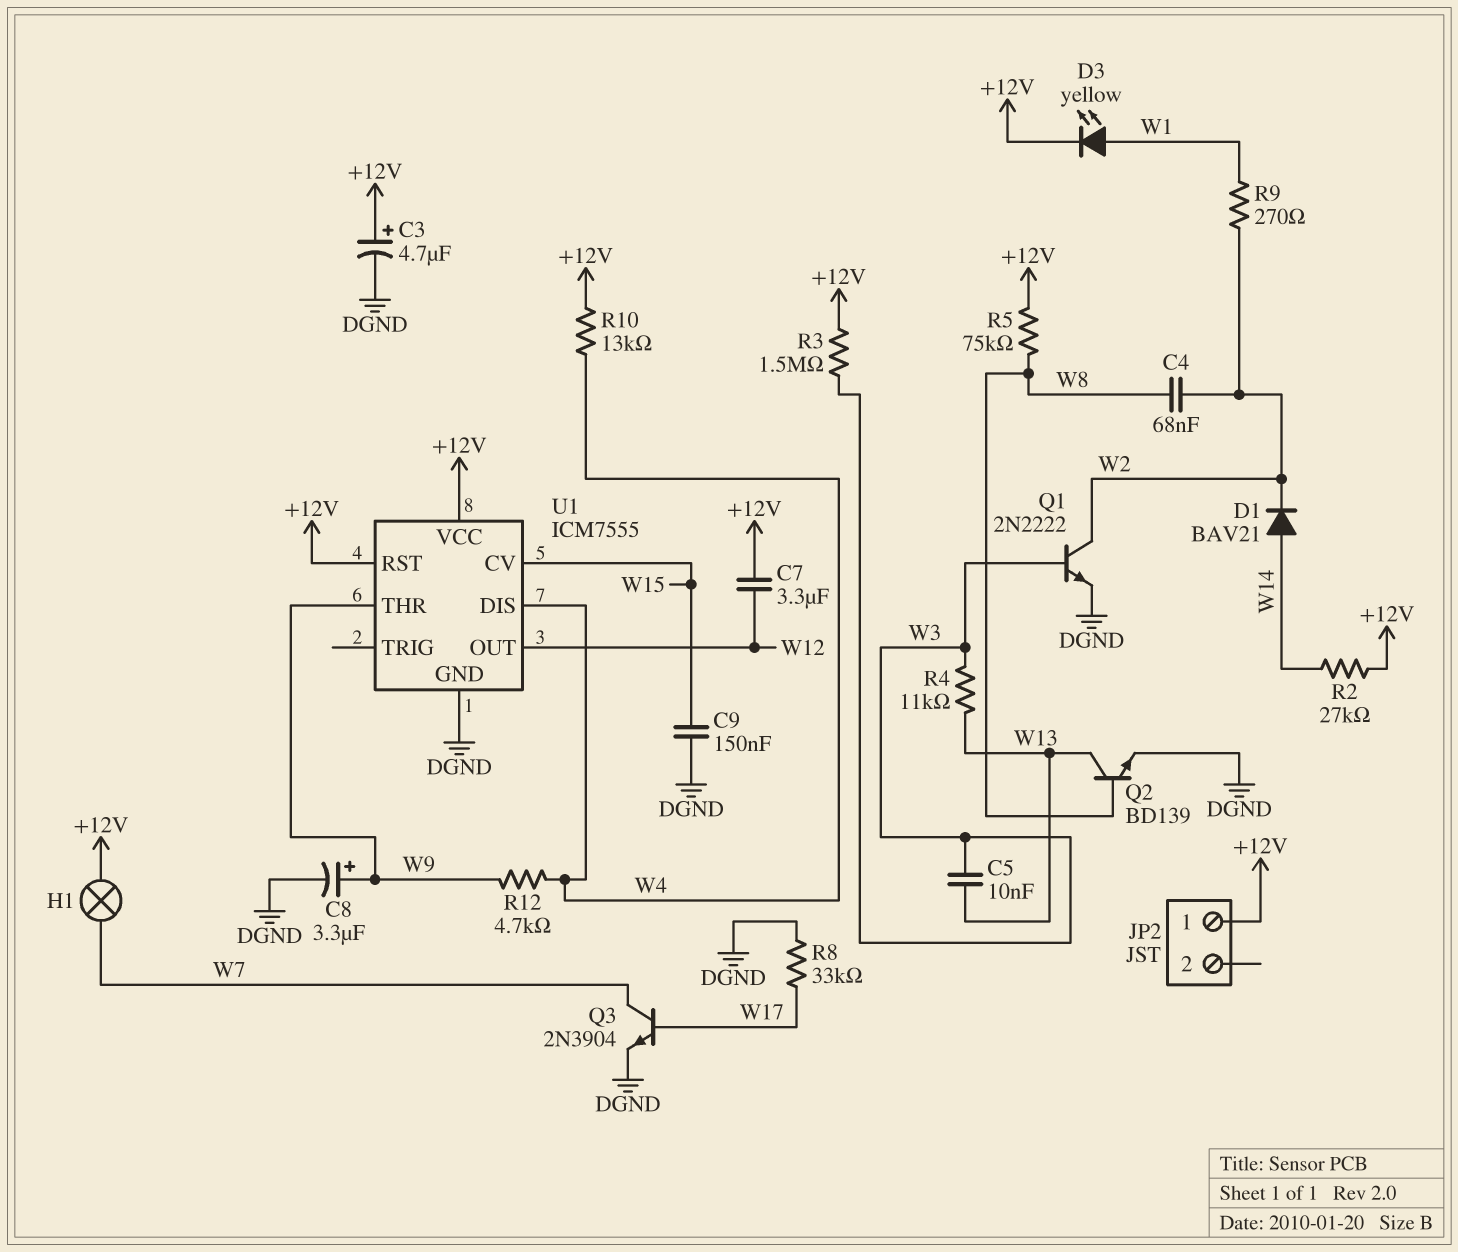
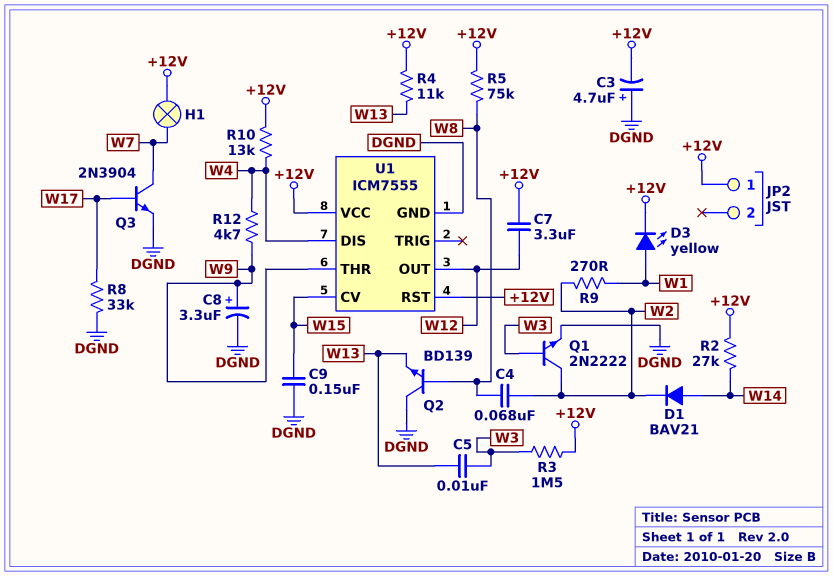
C3: 4.7uF (plus +12V, minus DGND) -> 4.7uF (plus DGND, minus +12V)
Q2: NPN BD139 (B W8, C W13, E DGND) -> NPN BD139 (B W8, C DGND, E W13)
R4: 11k (W3, W13) -> 11k (+12V, W13)

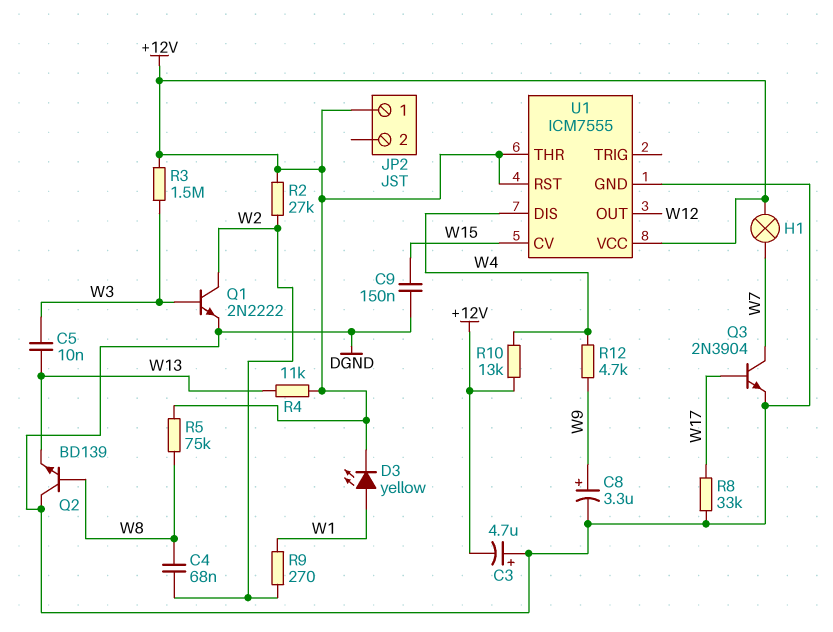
C7: 3.3uF (+12V, W12) -> none
D1: diode BAV21 (A W14, K W2) -> none
R2: 27k (+12V, W14) -> 27k (+12V, W2)
U1 pin THR: W9 -> +12V

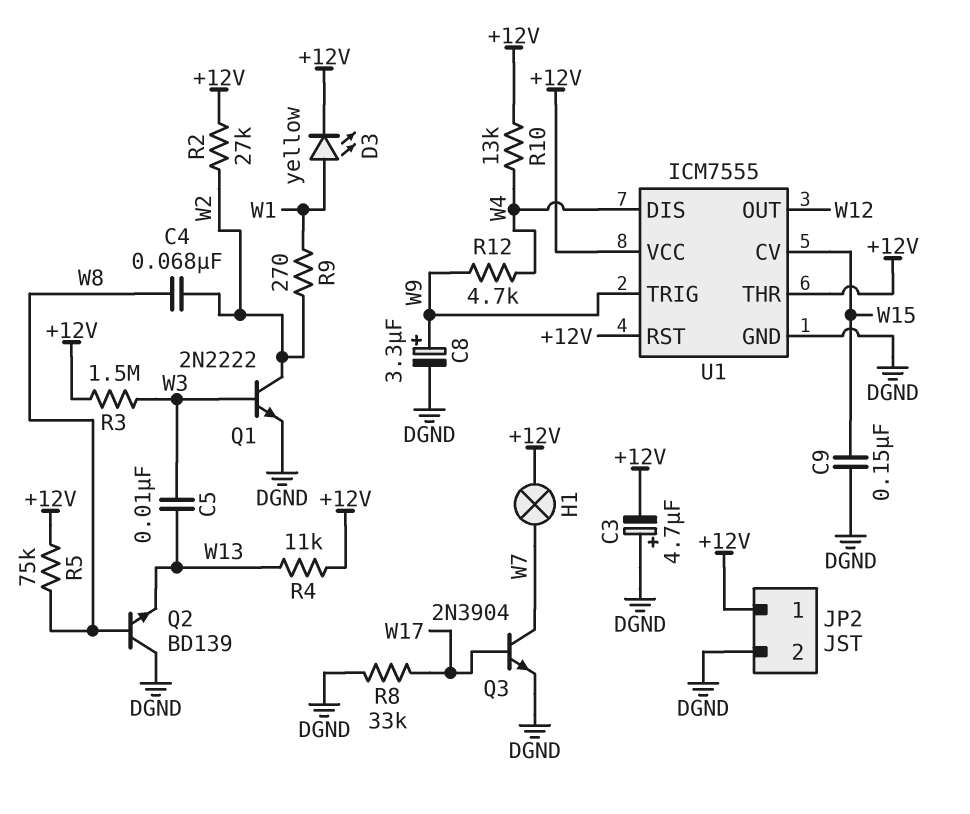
JP2 pin 2: none -> DGND
U1 pin TRIG: none -> W9

